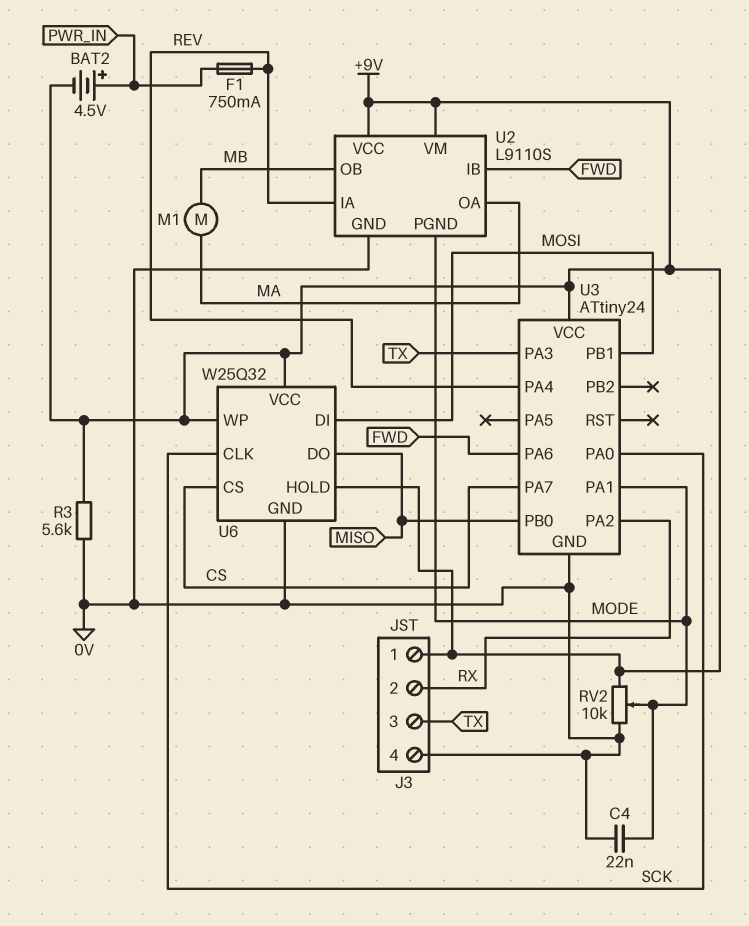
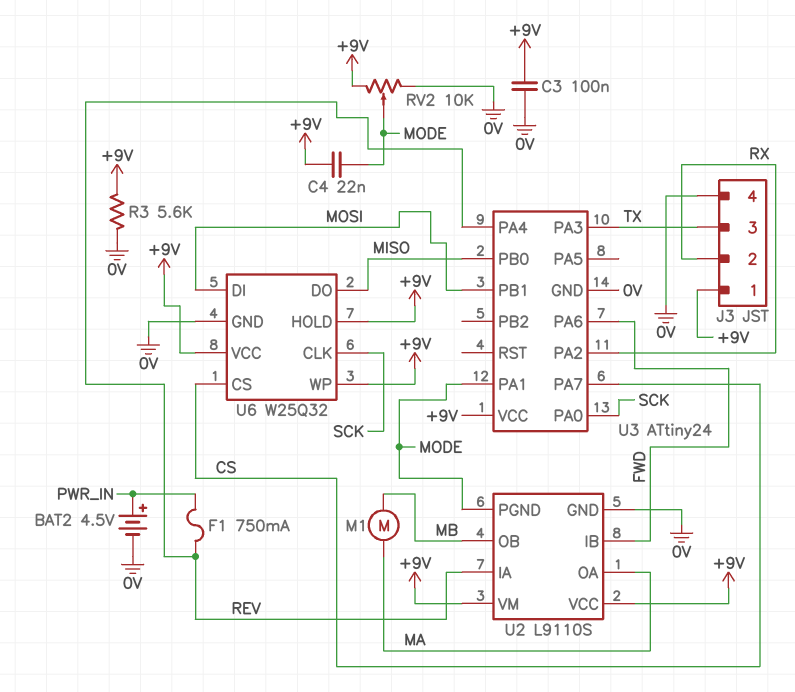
BAT2: 4.5V (plus PWR_IN, minus +9V) -> 4.5V (plus PWR_IN, minus 0V)
C3: none -> 100nF (+9V, 0V)
C4: 22nF (0V, MODE) -> 22nF (+9V, MODE)

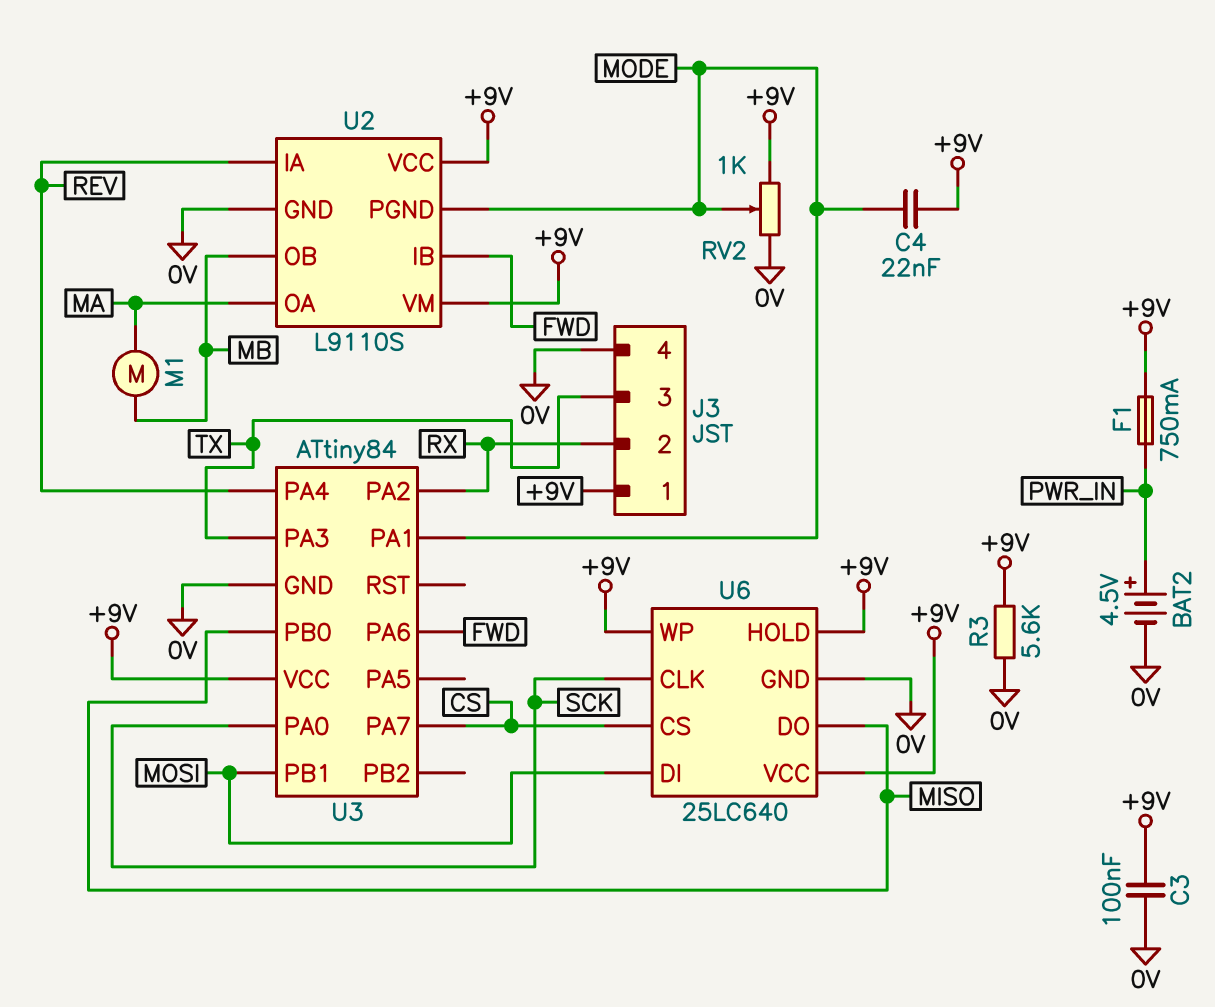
F1: 750mA (PWR_IN, REV) -> 750mA (+9V, PWR_IN)
RV2: 10k (+9V, 0V, wiper MODE) -> 1k (+9V, 0V, wiper MODE)
U3: ATtiny24 -> ATtiny84
U6: W25Q32 -> 25LC640

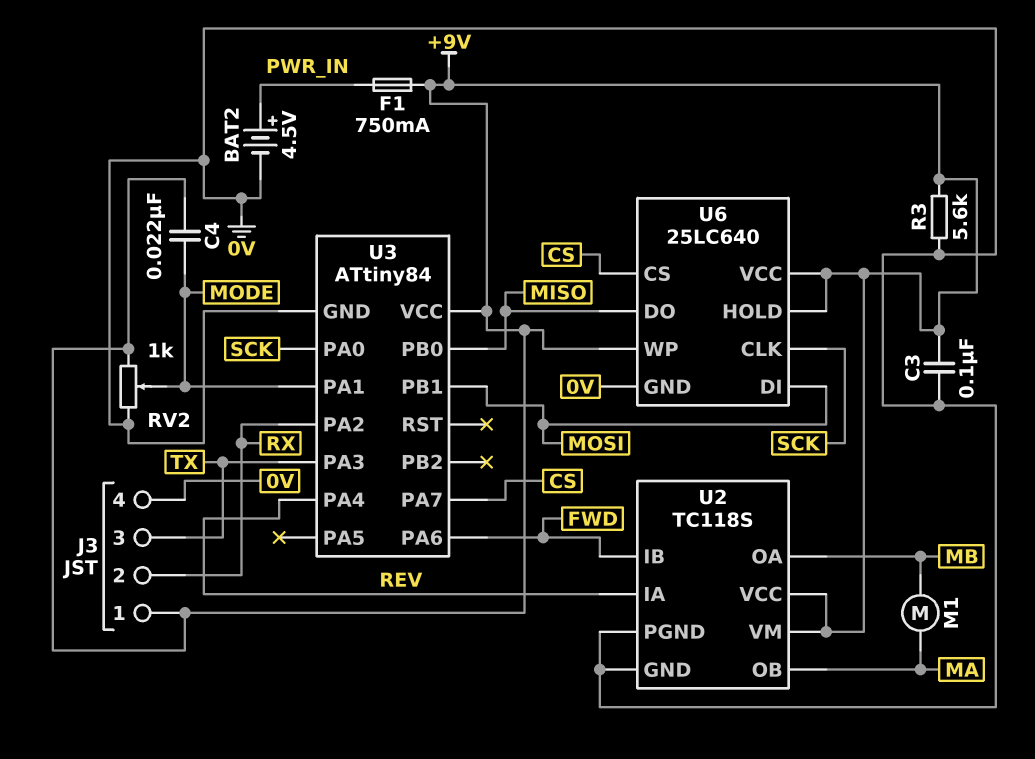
U2: L9110S -> TC118S
U2 pin OA: MA -> MB
U2 pin OB: MB -> MA
U2 pin PGND: MODE -> 0V

